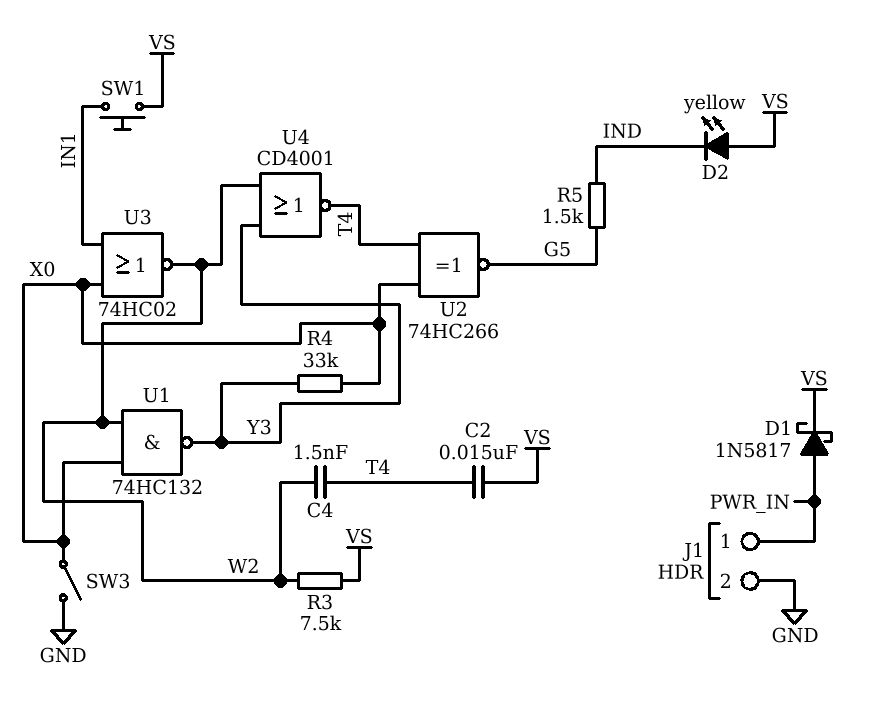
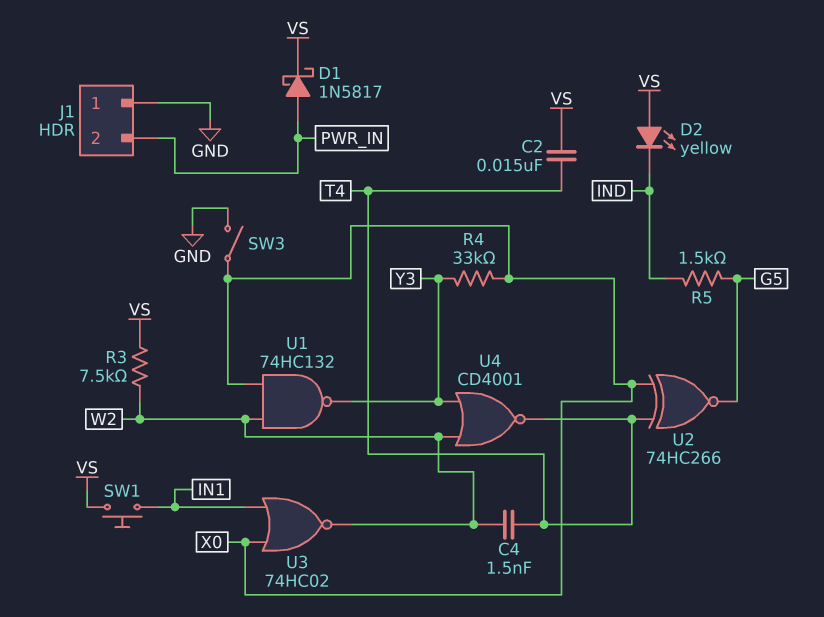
J1 pin 1: PWR_IN -> GND
J1 pin 2: GND -> PWR_IN

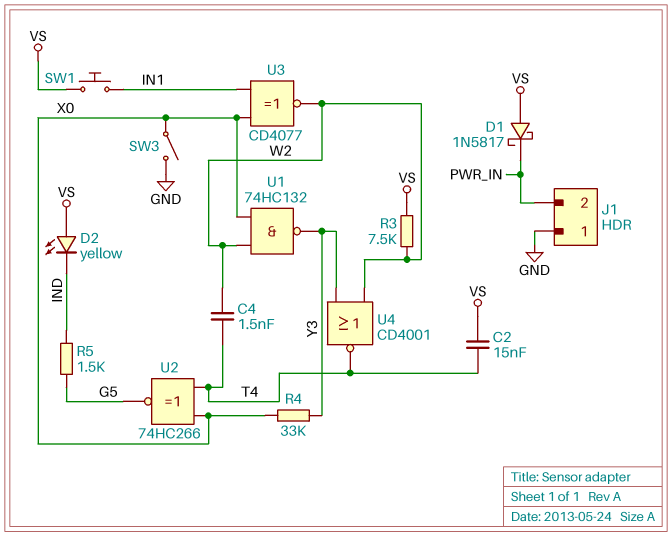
D1: schottky 1N5817 (A PWR_IN, K VS) -> schottky 1N5817 (A VS, K PWR_IN)
U3: NOR 74HC02 (in IN1, in X0, out W2) -> XNOR CD4077 (in IN1, in X0, out W2)

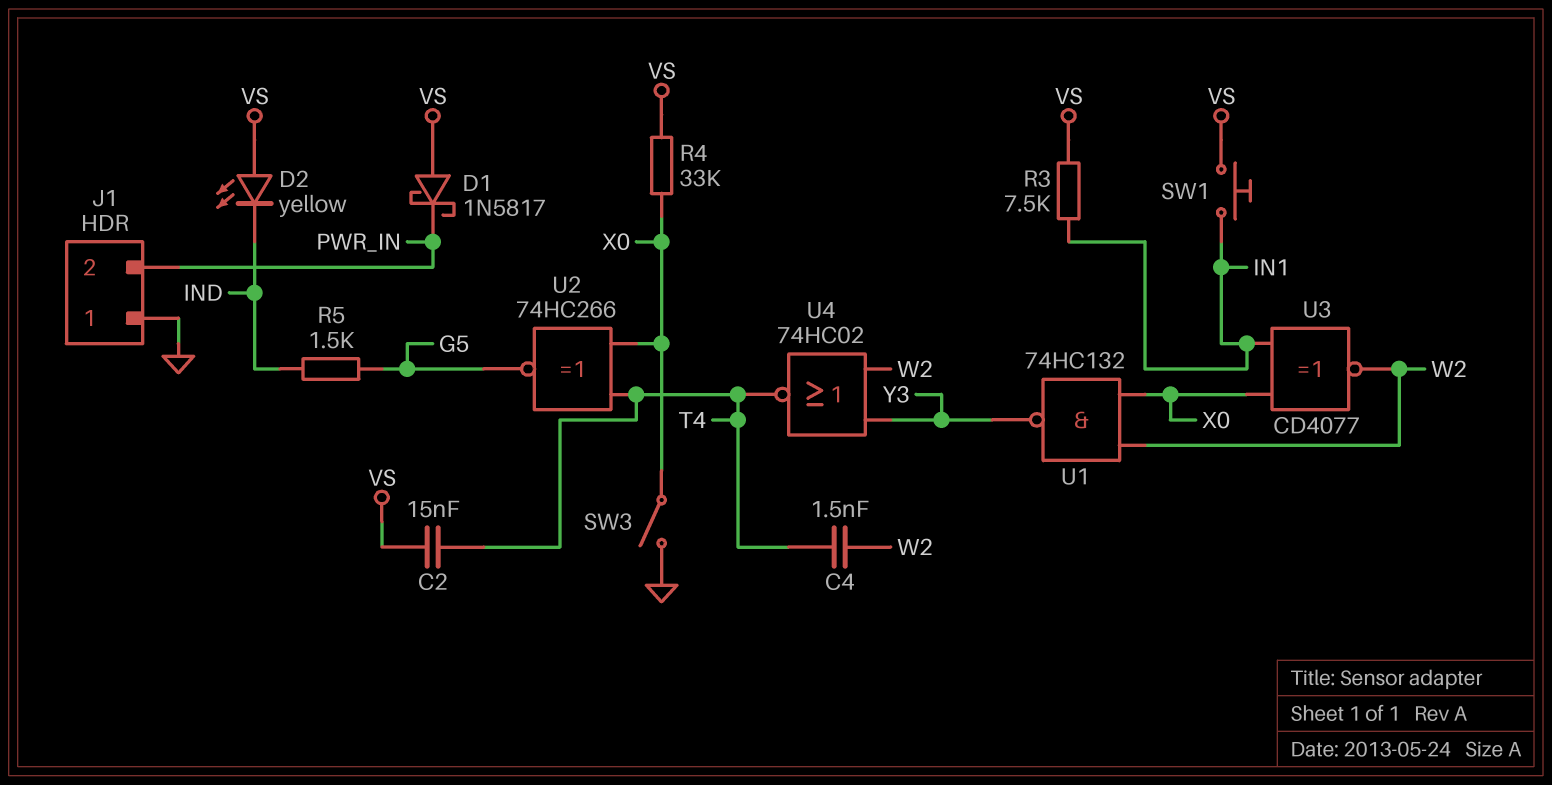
R3: 7.5k (VS, W2) -> 7.5k (IN1, VS)
R4: 33k (X0, Y3) -> 33k (VS, X0)
U4: NOR CD4001 (in W2, in Y3, out T4) -> NOR 74HC02 (in W2, in Y3, out T4)

